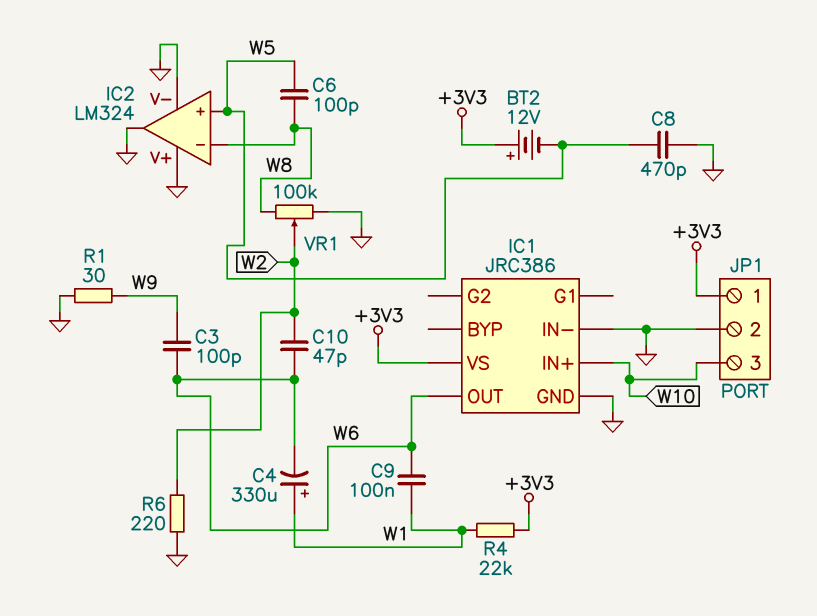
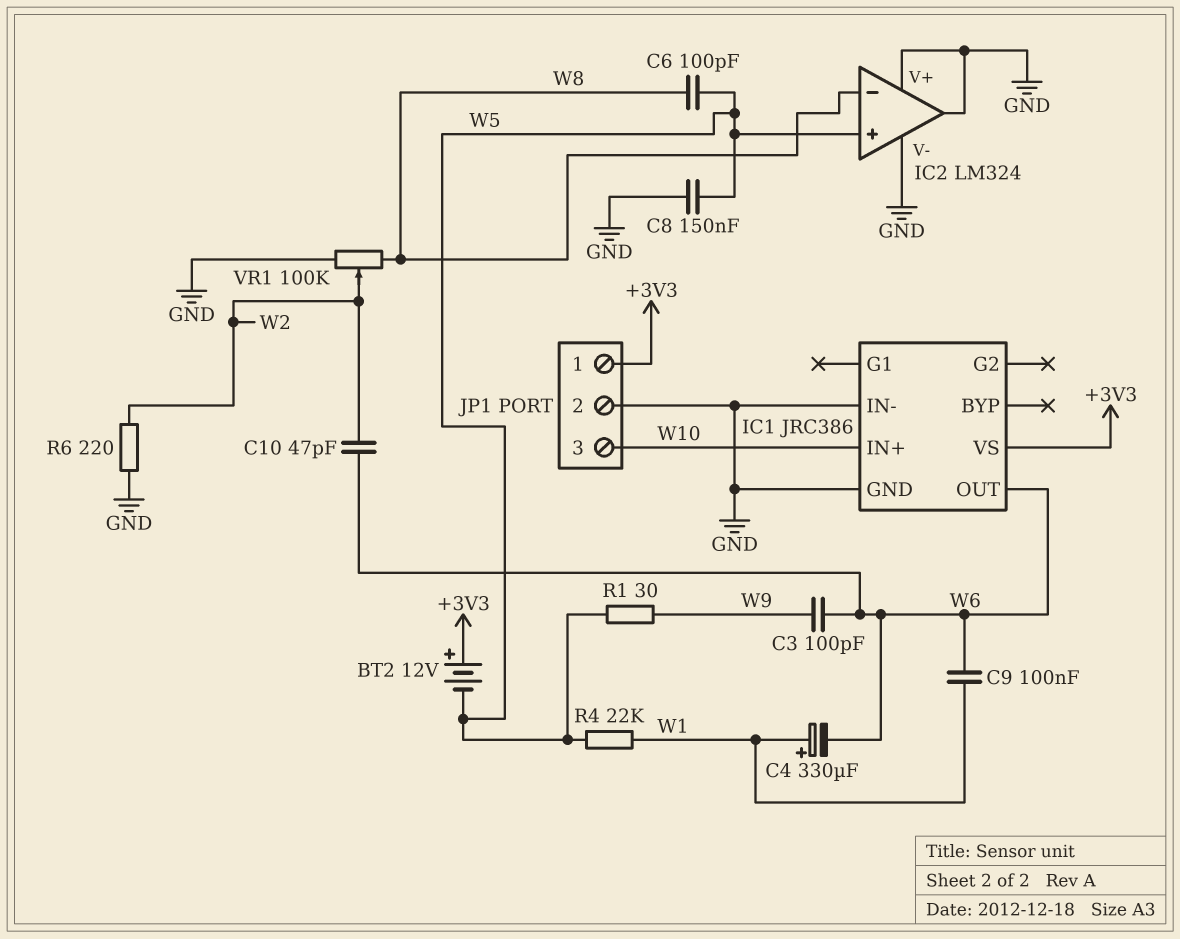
C8: 470pF (GND, W5) -> 150nF (GND, W5)
R1: 30 (GND, W9) -> 30 (W5, W9)
R4: 22k (+3V3, W1) -> 22k (W1, W5)

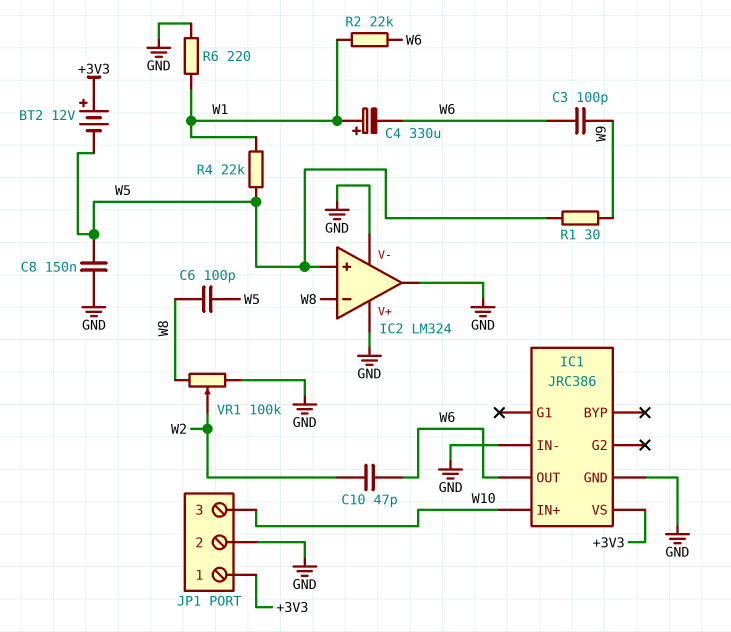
C9: 100nF (W1, W6) -> none
R2: none -> 22k (W1, W6)
R6: 220 (GND, W2) -> 220 (GND, W1)

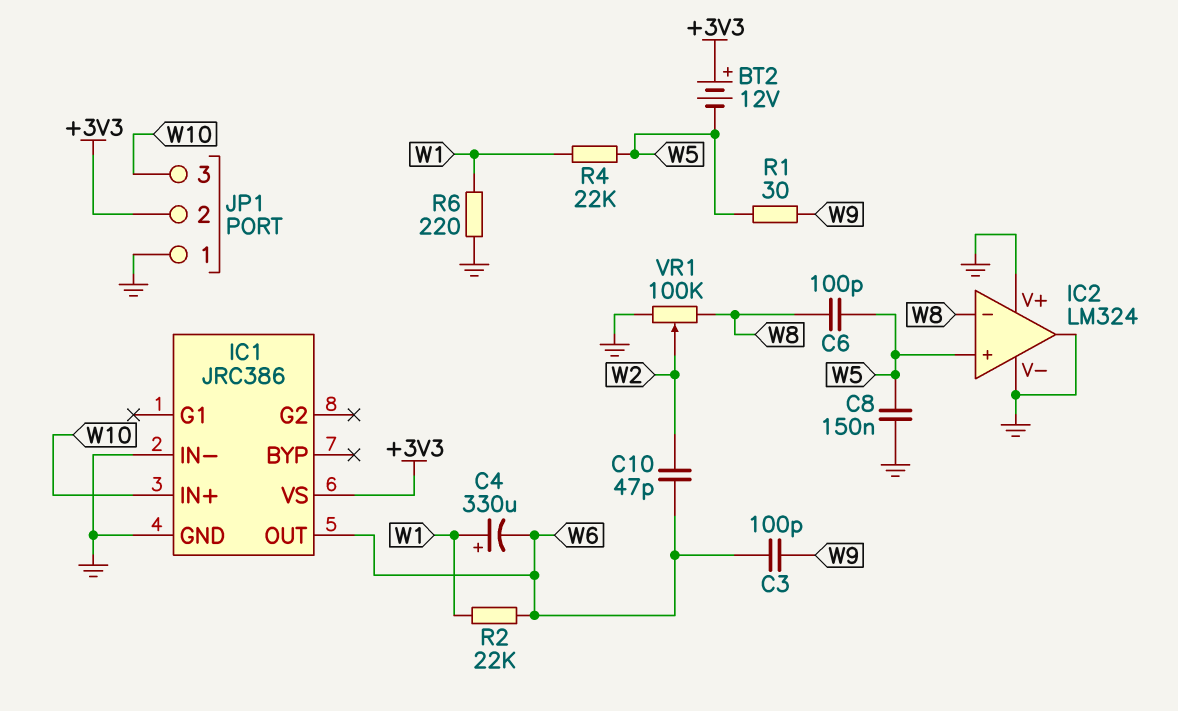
JP1 pin 1: +3V3 -> GND
JP1 pin 2: GND -> +3V3

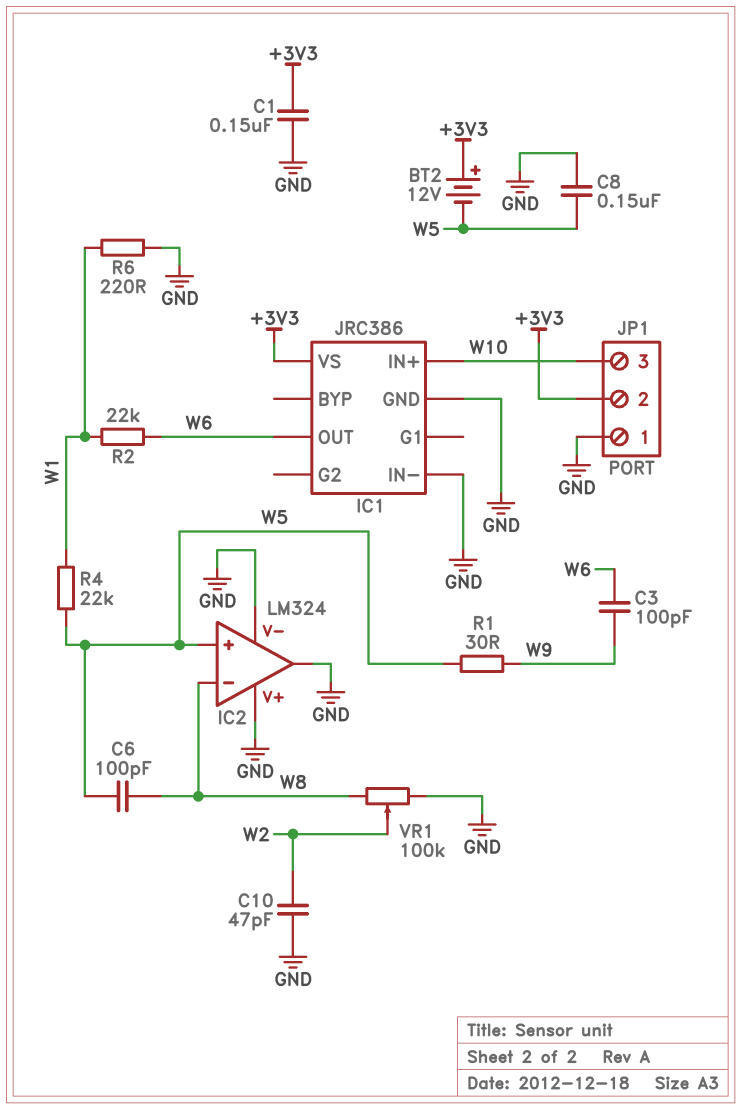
C1: none -> 150nF (+3V3, GND)
C4: 330uF (plus W1, minus W6) -> none
C10: 47pF (W2, W6) -> 47pF (GND, W2)

